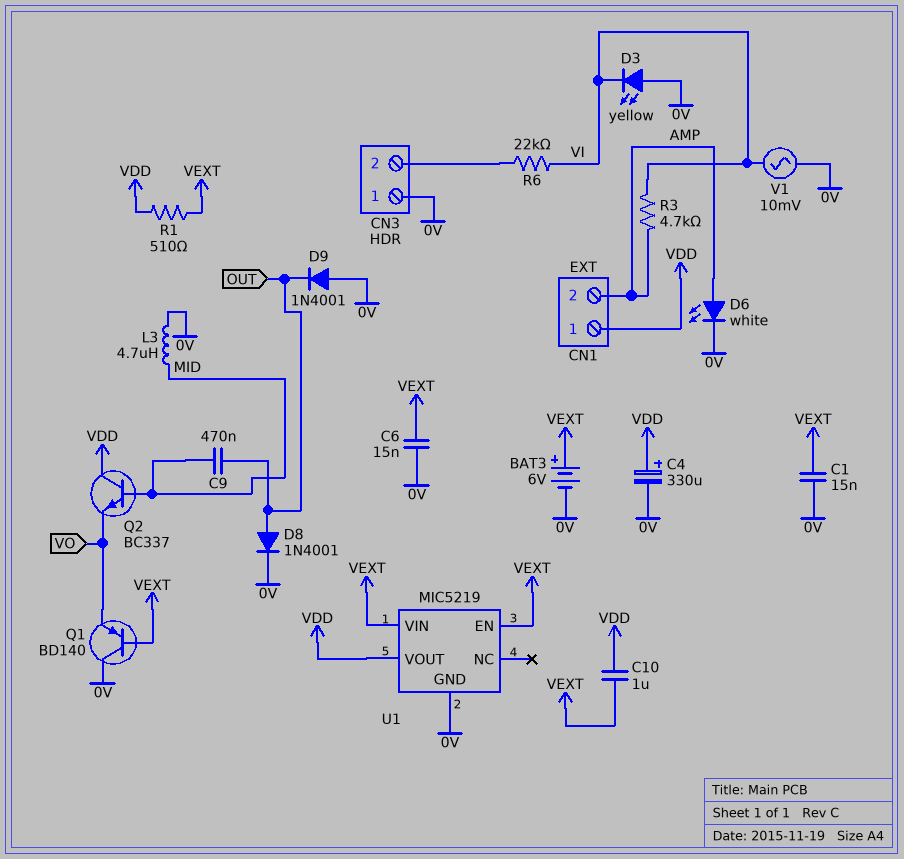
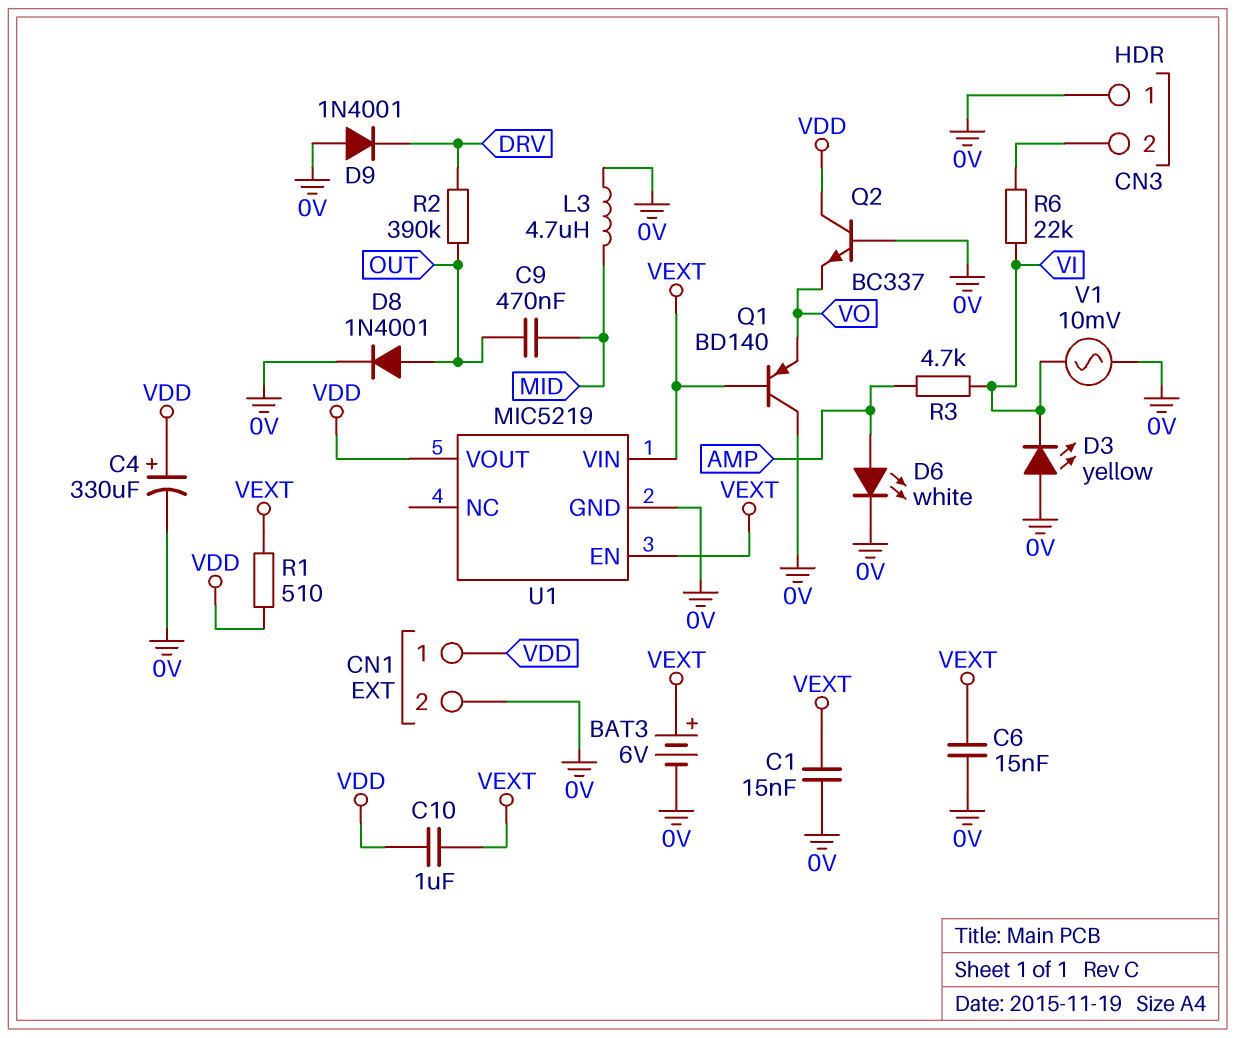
CN1 pin 2: AMP -> 0V
D9: diode 1N4001 (A 0V, K OUT) -> diode 1N4001 (A 0V, K DRV)
Q2: NPN BC337 (B MID, C VDD, E VO) -> NPN BC337 (B 0V, C VDD, E VO)
R2: none -> 390k (DRV, OUT)

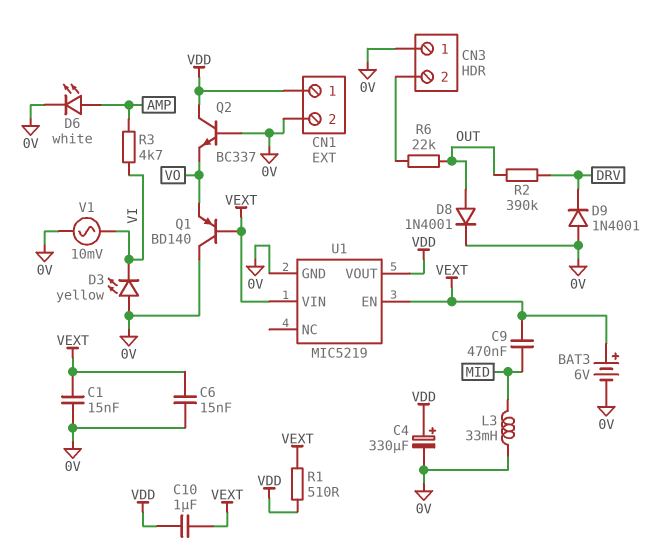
C9: 470nF (MID, OUT) -> 470nF (MID, VEXT)
L3: 4.7uH (0V, MID) -> 33mH (0V, MID)
R6: 22k (CN3/2, VI) -> 22k (CN3/2, OUT)

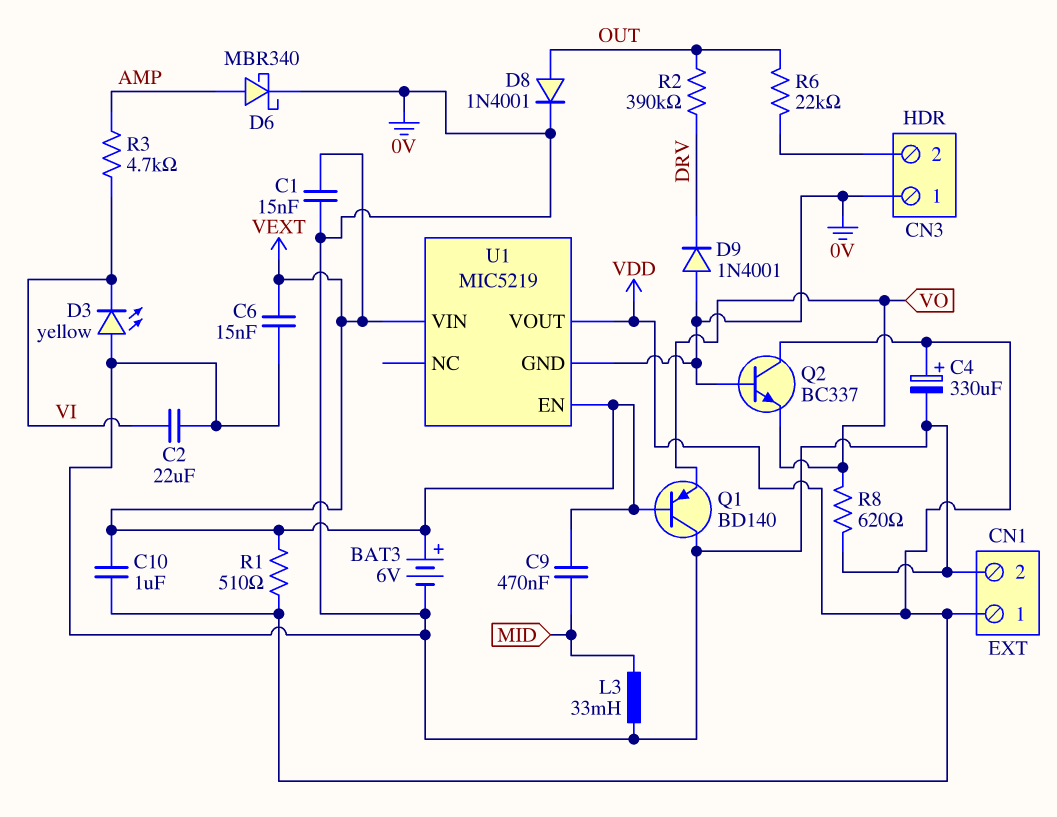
C2: none -> 22uF (0V, VI)
D6: LED white (A AMP, K 0V) -> schottky MBR340 (A AMP, K 0V)
R8: none -> 620 (0V, VO)
V1: AC 10mV (0V, VI) -> none

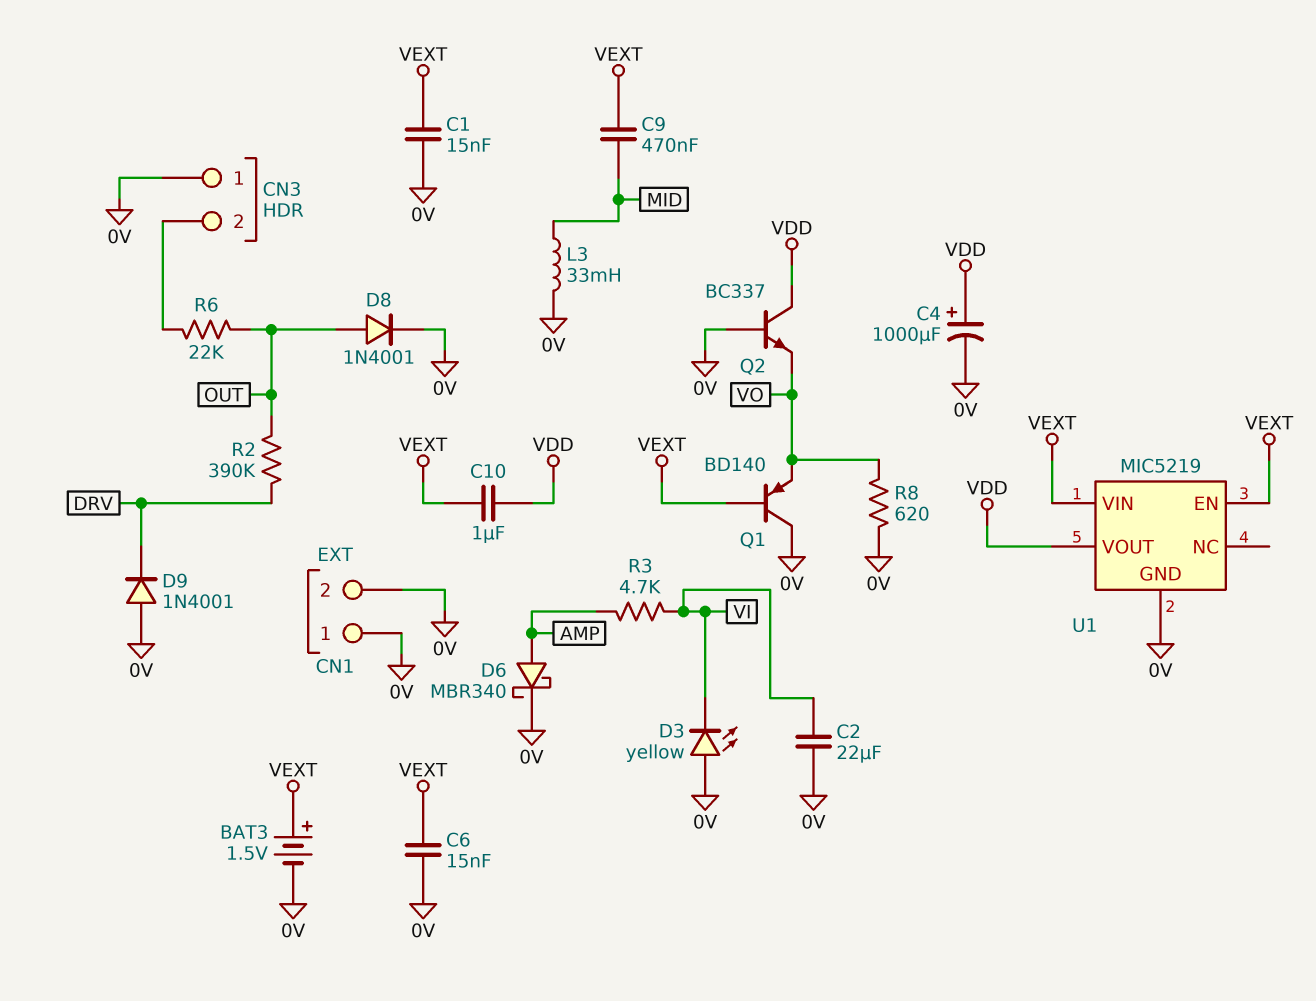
BAT3: 6V (plus VEXT, minus 0V) -> 1.5V (plus VEXT, minus 0V)
C4: 330uF (plus VDD, minus 0V) -> 1000uF (plus VDD, minus 0V)
CN1 pin 1: VDD -> 0V
R1: 510 (VDD, VEXT) -> none

